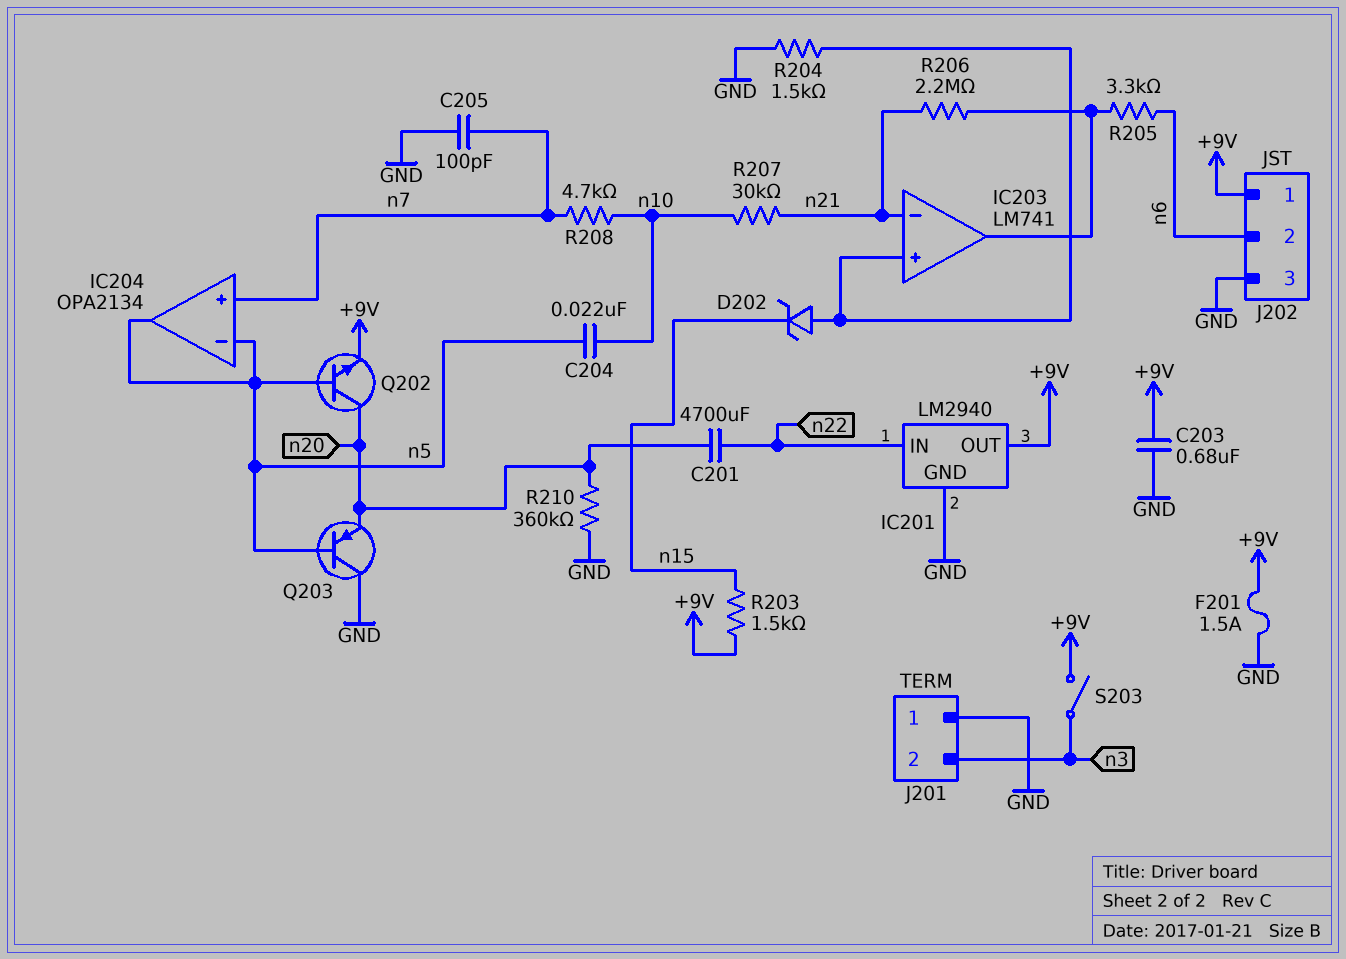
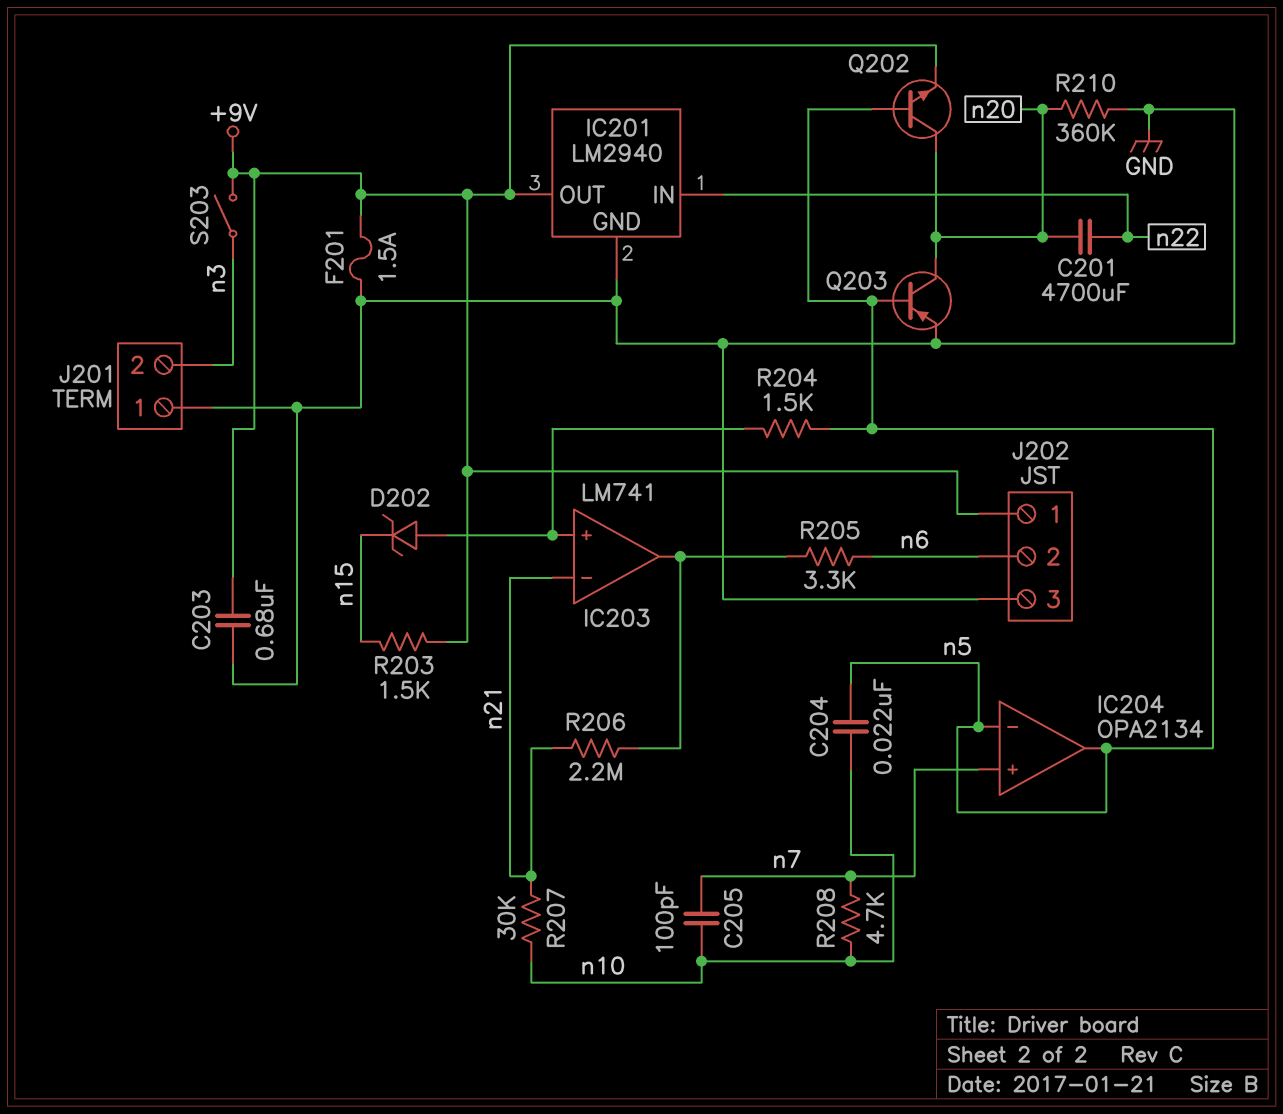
C205: 100pF (GND, n7) -> 100pF (n7, n10)
Q203: PNP (B n5, C GND, E n20) -> PNP (B n5, C n20, E GND)
R204: 1.5k (GND, IC203/in+) -> 1.5k (IC203/in+, n5)

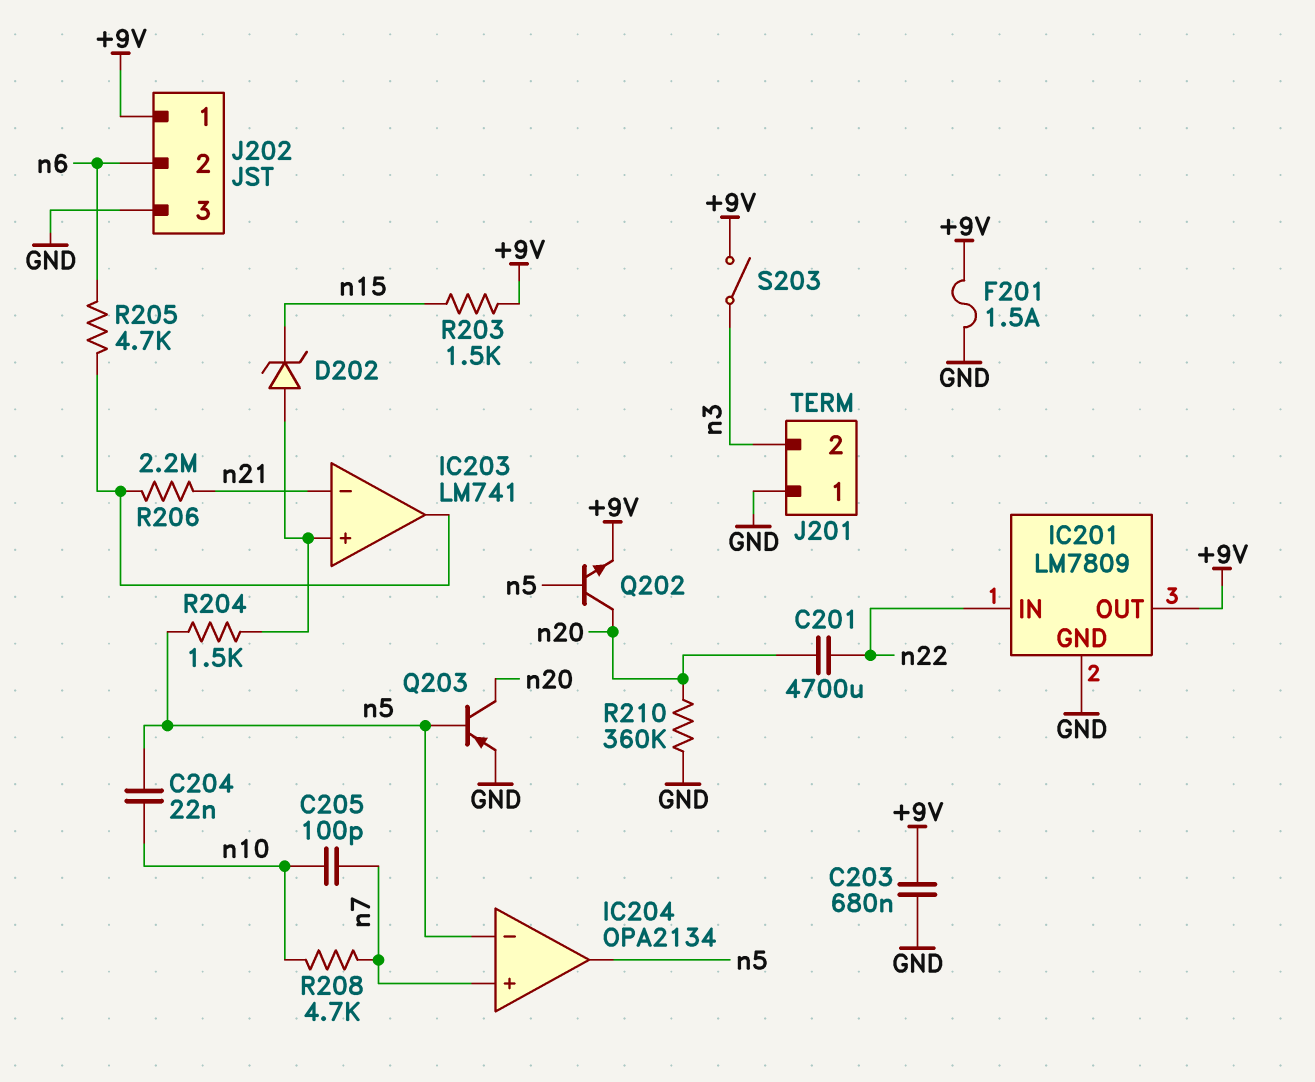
IC201: LM2940 -> LM7809
R205: 3.3k (IC203/out, n6) -> 4.7k (IC203/out, n6)
R207: 30k (n10, n21) -> none

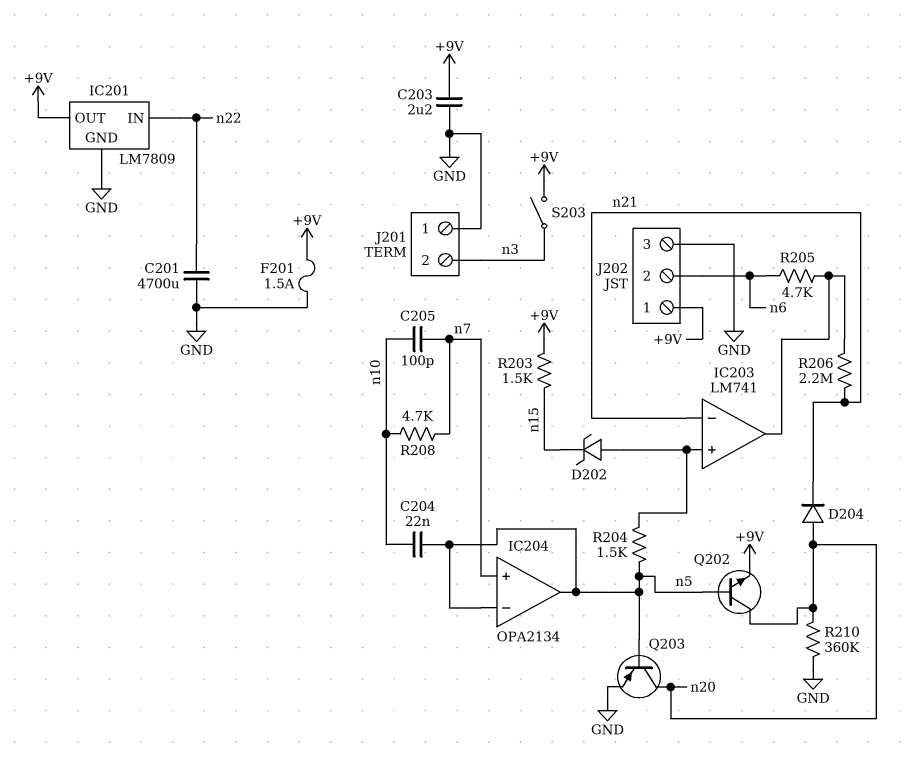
C201: 4700uF (n20, n22) -> 4700uF (GND, n22)
C203: 680nF (+9V, GND) -> 2.2uF (+9V, GND)
D204: none -> diode (A n20, K n21)

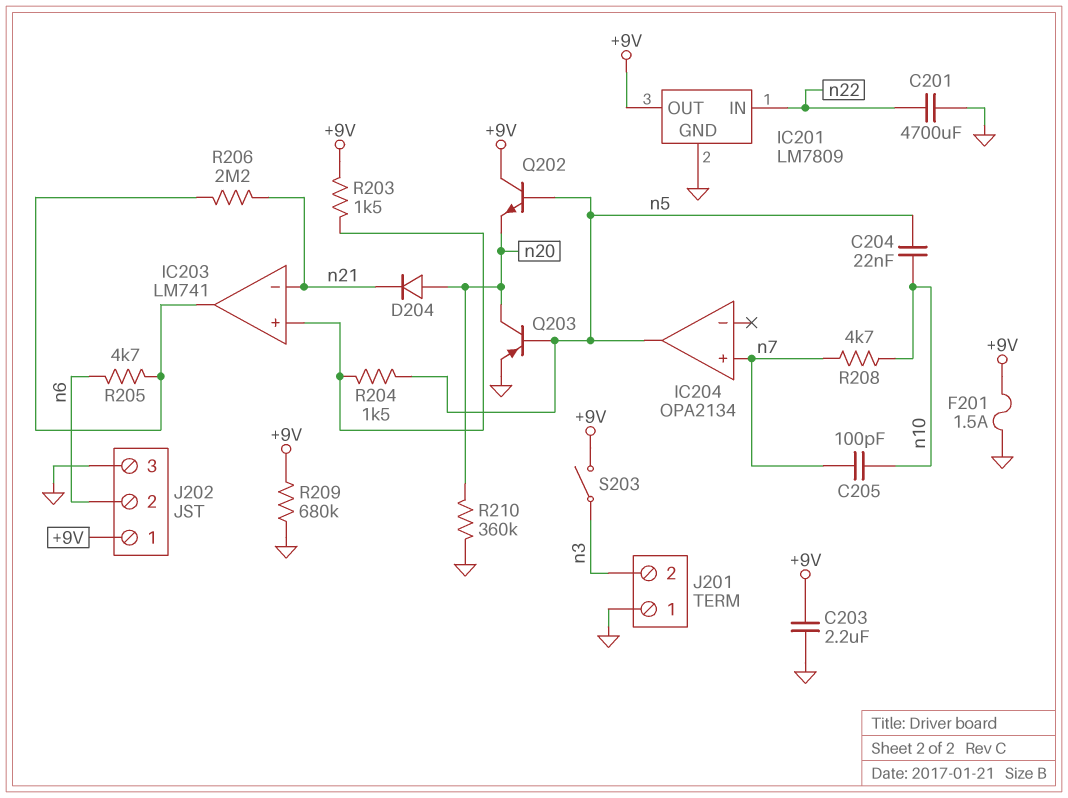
D202: zener (A IC203/in+, K n15) -> none
IC204 pin in-: n5 -> none
Q202: NPN (B n5, C n20, E +9V) -> NPN (B n5, C +9V, E n20)
R203: 1.5k (+9V, n15) -> 1.5k (+9V, IC203/in+)
R209: none -> 680k (+9V, GND)

